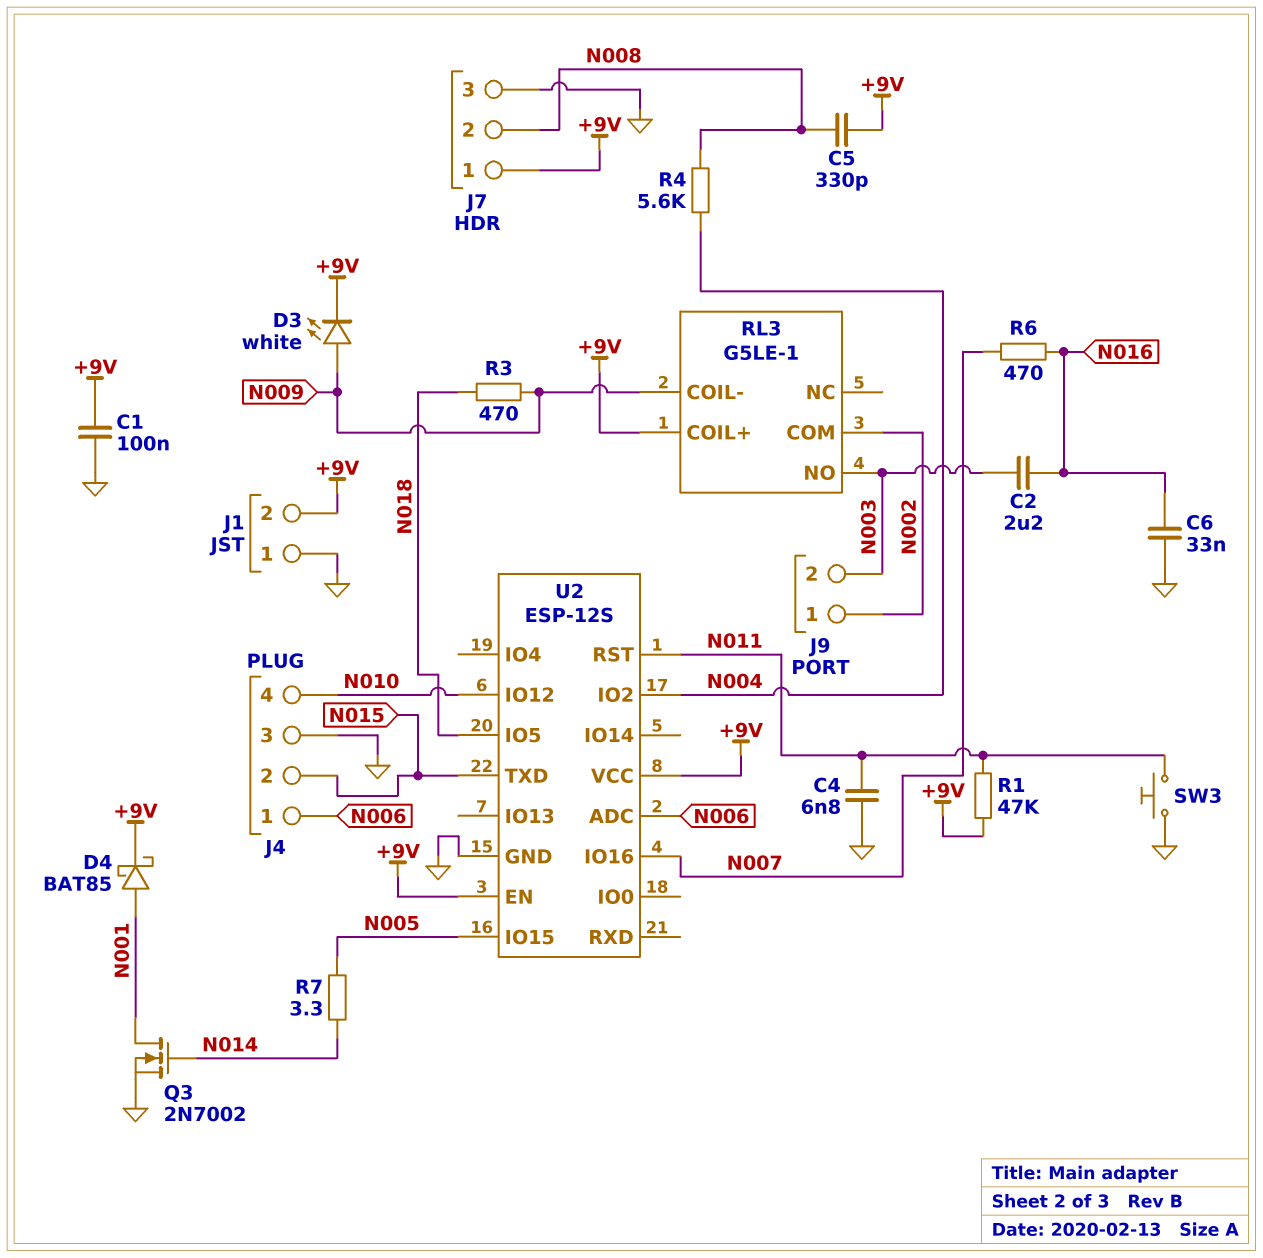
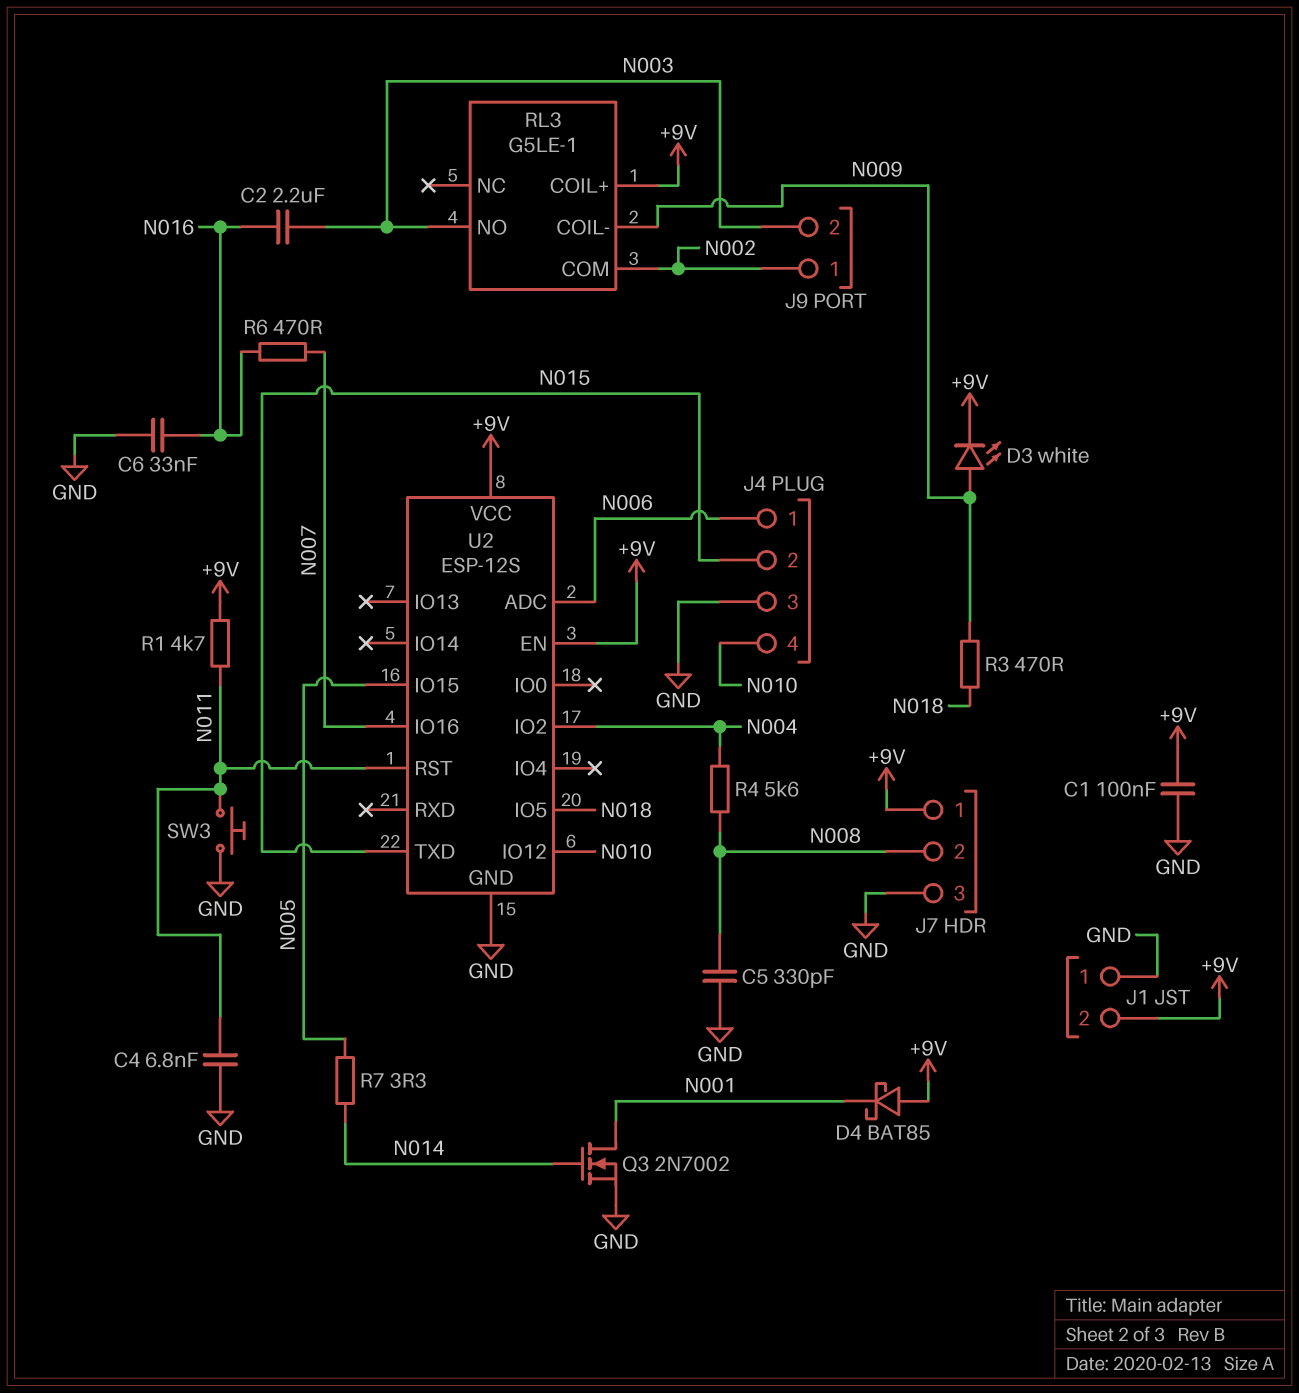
C5: 330pF (+9V, N008) -> 330pF (GND, N008)
D4: schottky BAT85 (A N001, K +9V) -> schottky BAT85 (A +9V, K N001)
R1: 47k (+9V, N011) -> 4.7k (+9V, N011)

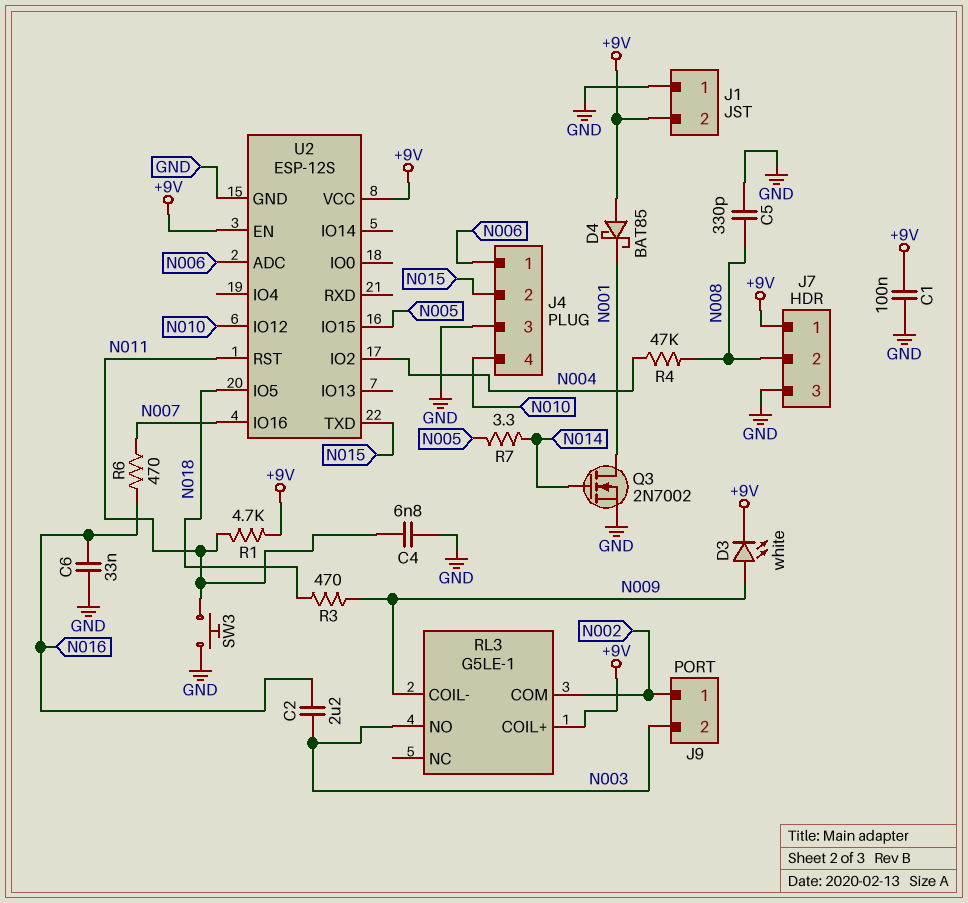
R4: 5.6k (N004, N008) -> 47k (N004, N008)

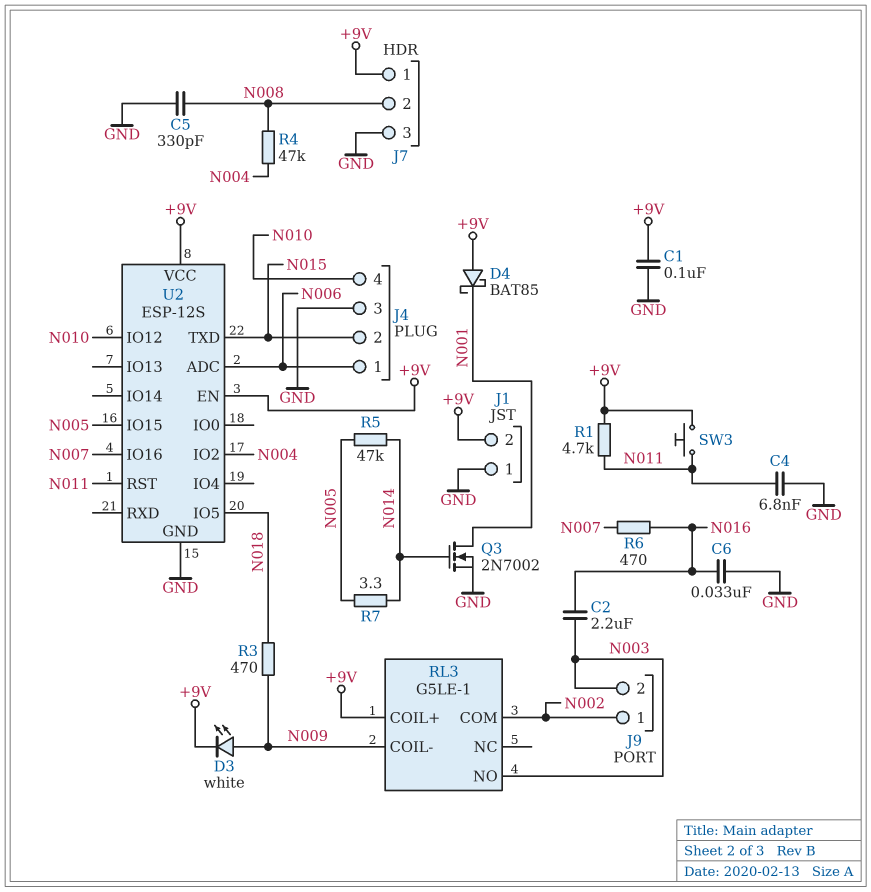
R5: none -> 47k (N005, N014)
SW3: button (GND, N011) -> button (+9V, N011)

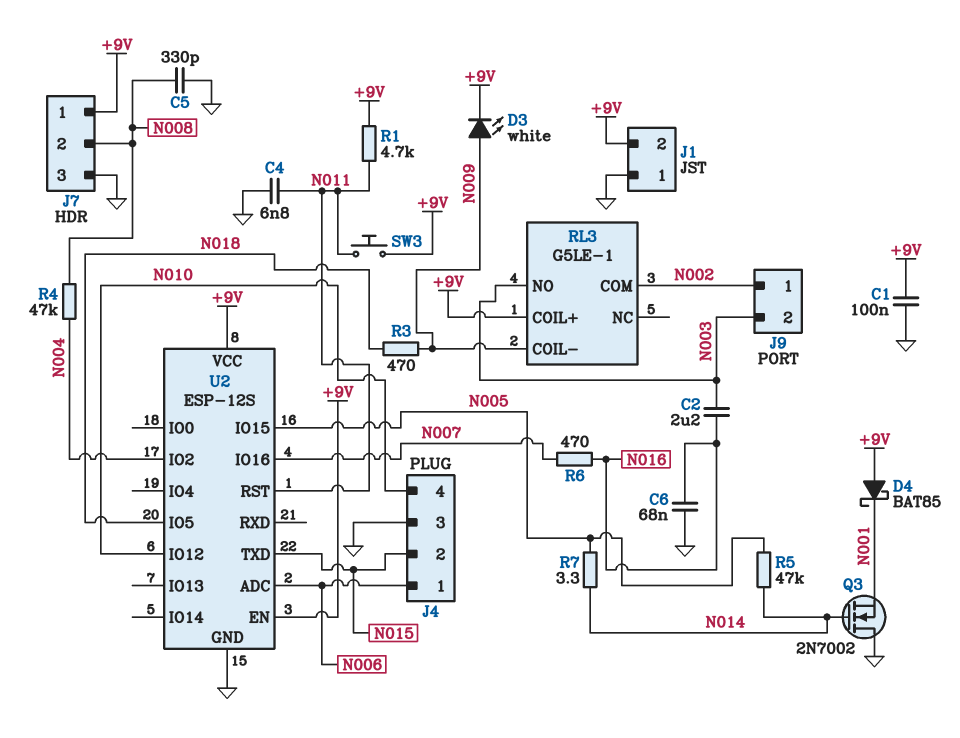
C6: 33nF (GND, N016) -> 68nF (GND, N016)
Q3: NMOS 2N7002 (G N014, D N001, S GND) -> NMOS 2N7002 (G N014, D GND, S N001)

